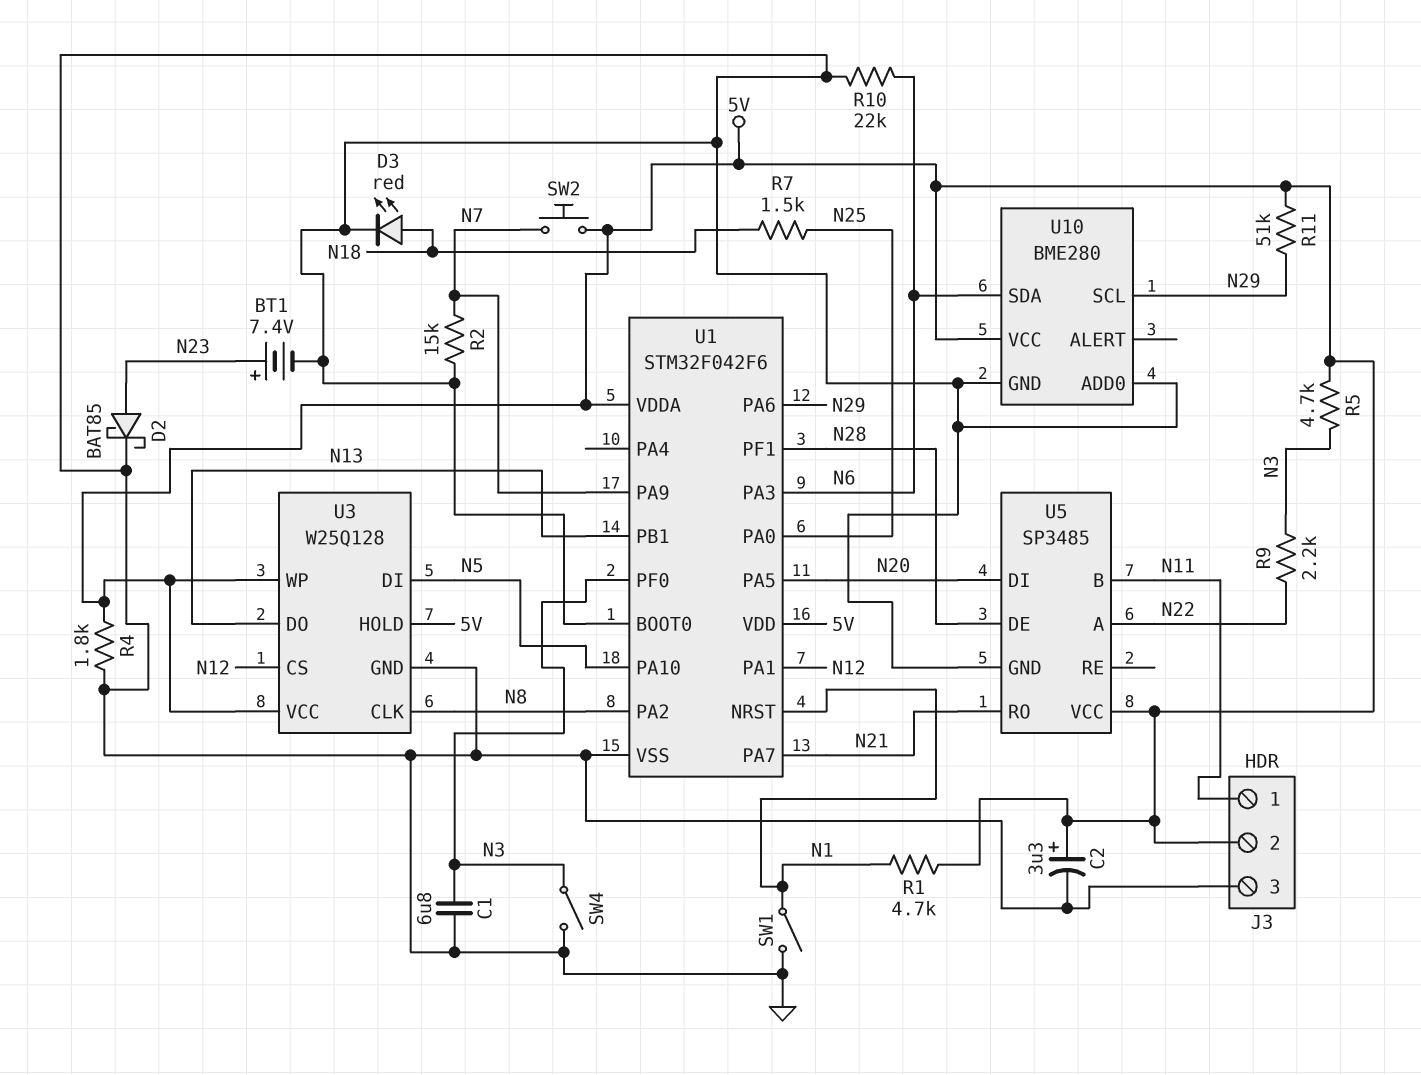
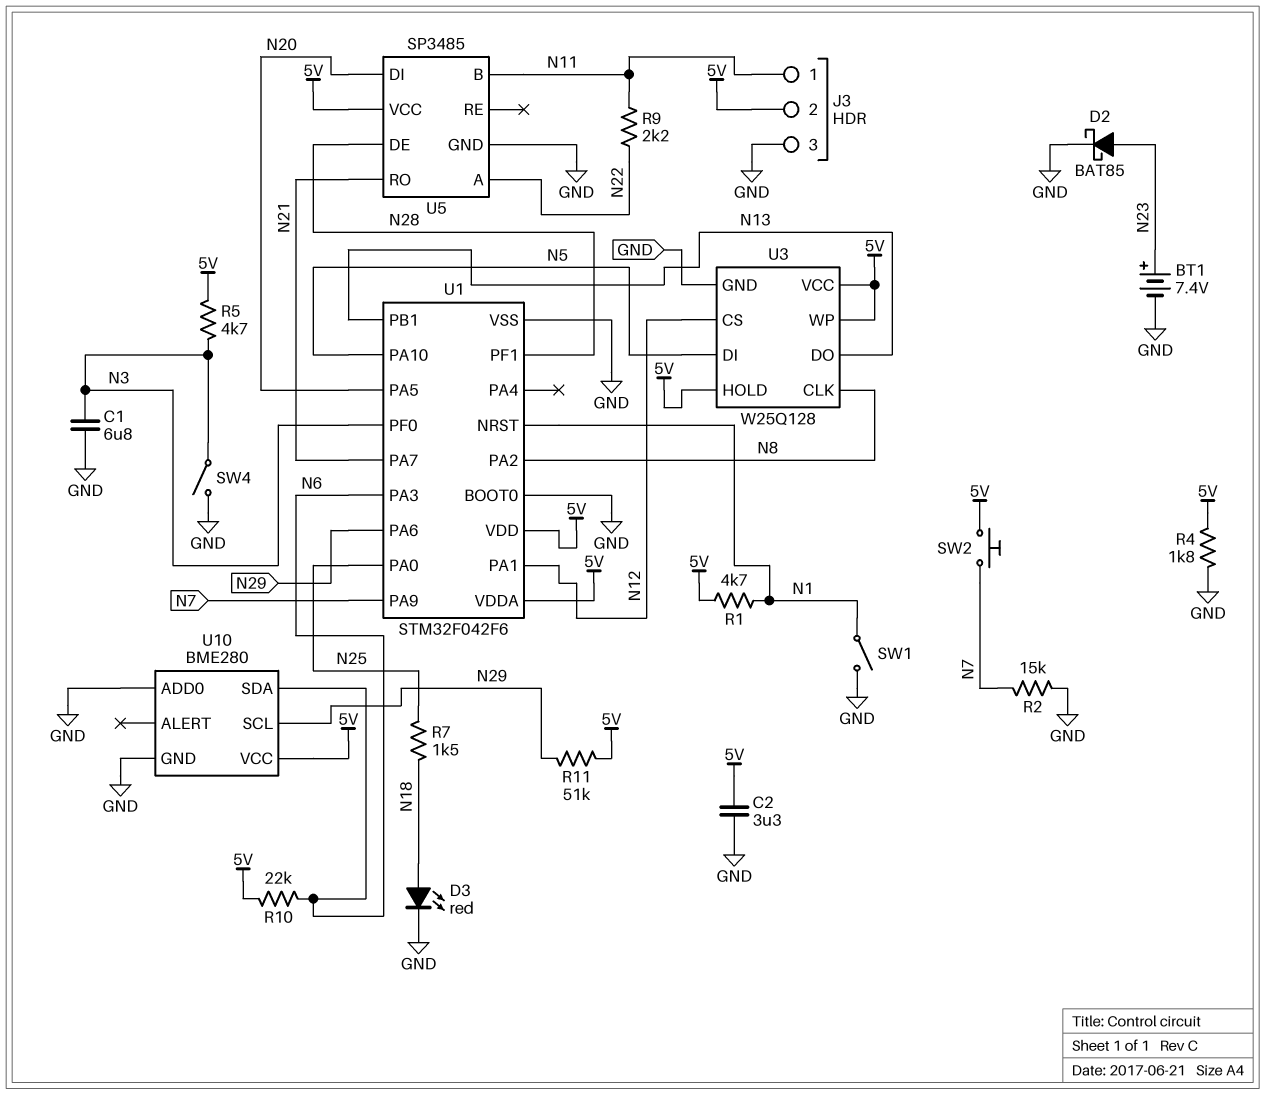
C2: 3.3uF (plus 5V, minus GND) -> 3.3uF (5V, GND)
R9: 2.2k (N3, N22) -> 2.2k (N11, N22)
R10: 22k (GND, N6) -> 22k (5V, N6)

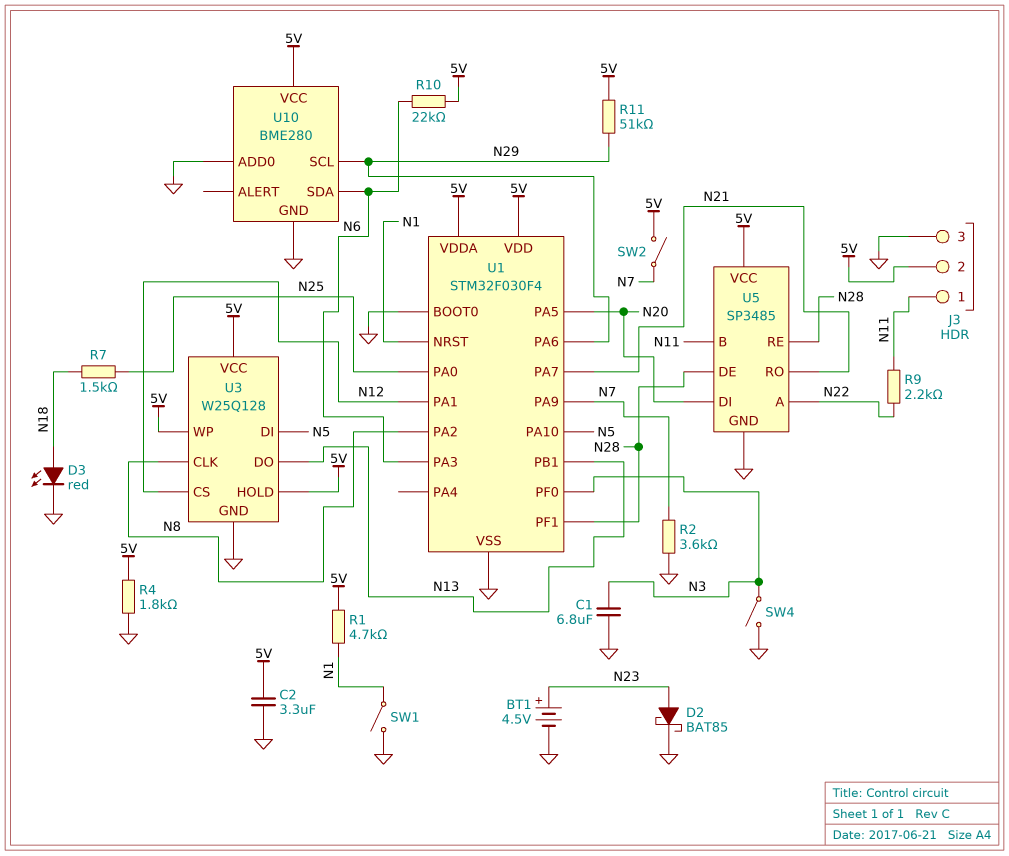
BT1: 7.4V (plus N23, minus GND) -> 4.5V (plus N23, minus GND)
R2: 15k (GND, N7) -> 3.6k (GND, N7)
R5: 4.7k (5V, N3) -> none
SW2: button (5V, N7) -> switch (5V, N7)
U1: STM32F042F6 -> STM32F030F4
U5 pin RE: none -> N28

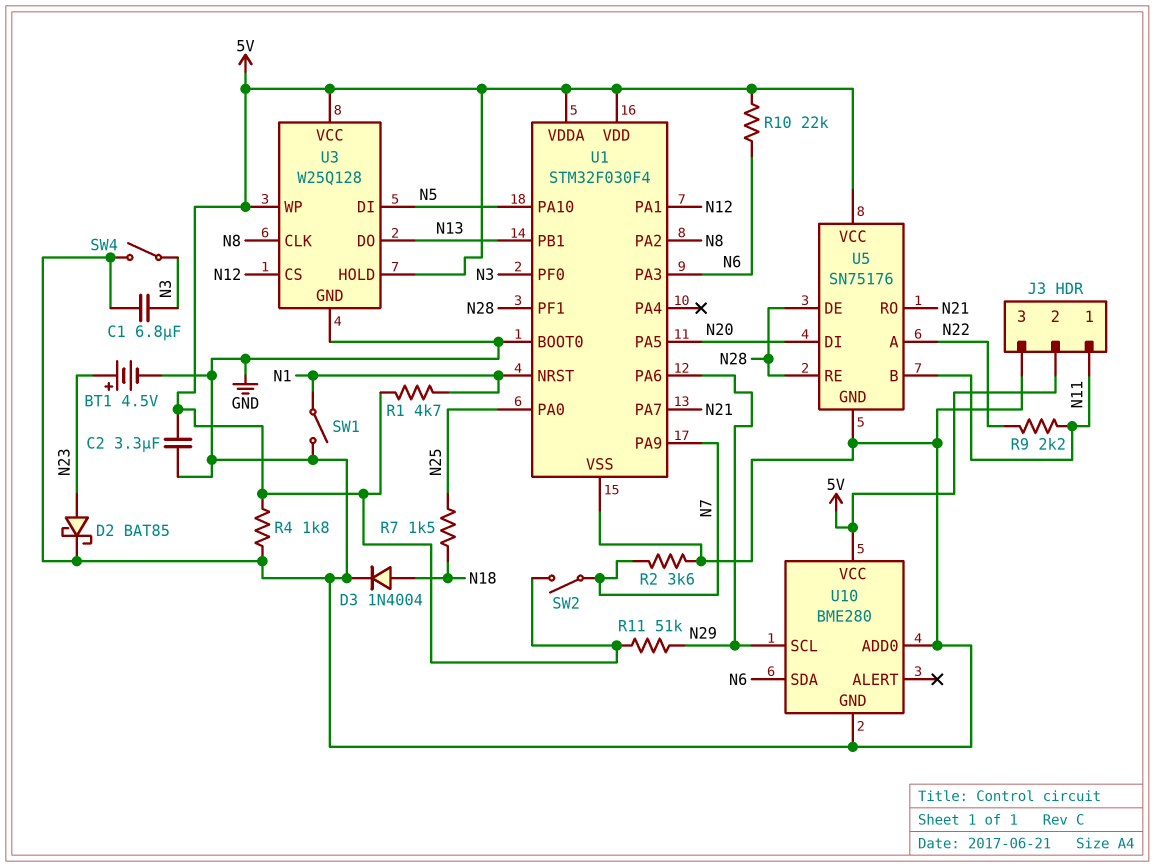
D3: LED red (A N18, K GND) -> diode 1N4004 (A N18, K GND)
U5: SP3485 -> SN75176

